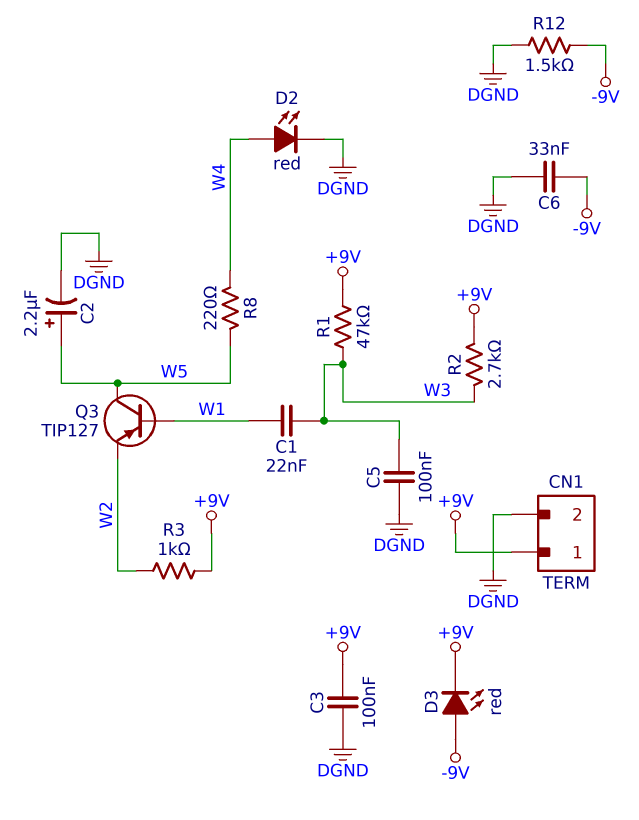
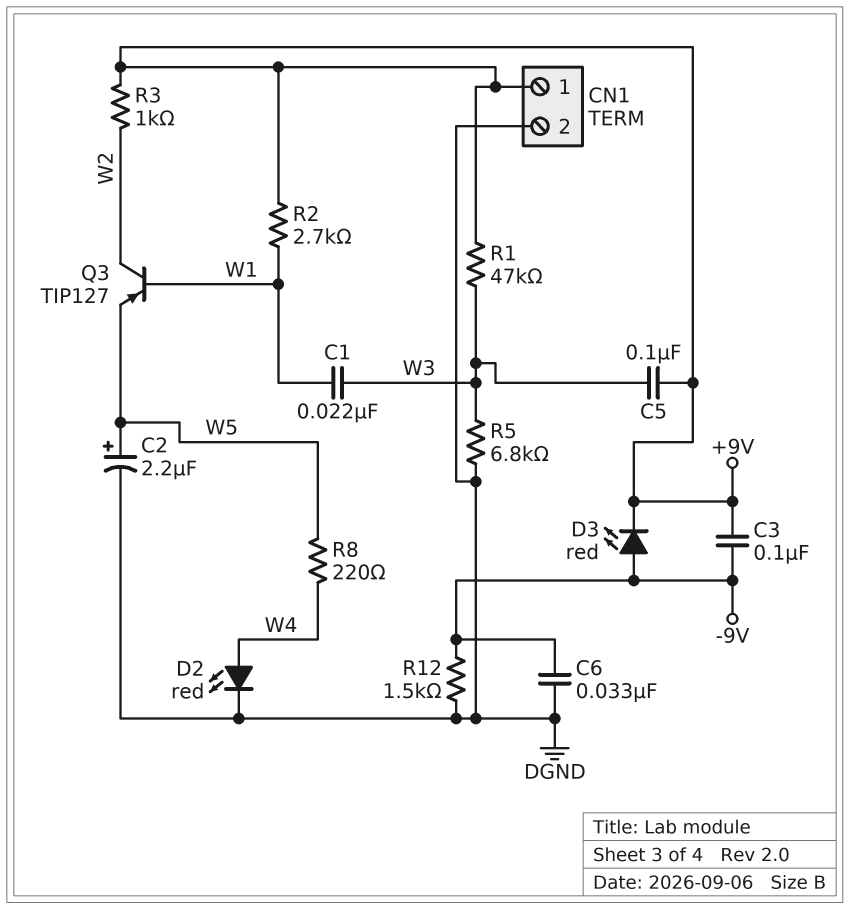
C3: 100nF (+9V, DGND) -> 100nF (+9V, -9V)
C5: 100nF (DGND, W3) -> 100nF (+9V, W3)
Q3: PNP TIP127 (B W1, C W5, E W2) -> PNP TIP127 (B W1, C W2, E W5)
R2: 2.7k (+9V, W3) -> 2.7k (+9V, W1)
R5: none -> 6.8k (DGND, W3)

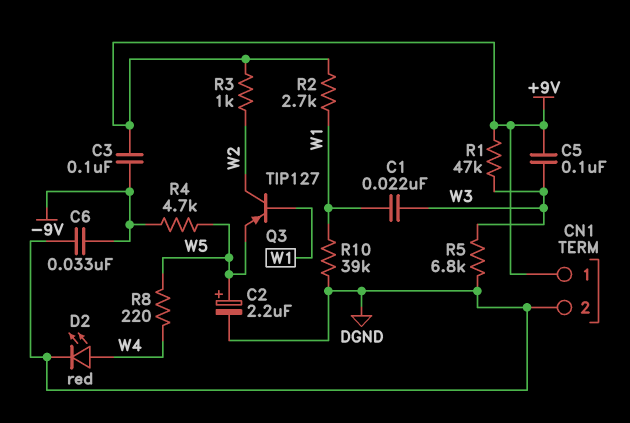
D3: LED red (A -9V, K +9V) -> none
R4: none -> 4.7k (-9V, W5)
R10: none -> 39k (DGND, W1)
R12: 1.5k (-9V, DGND) -> none

